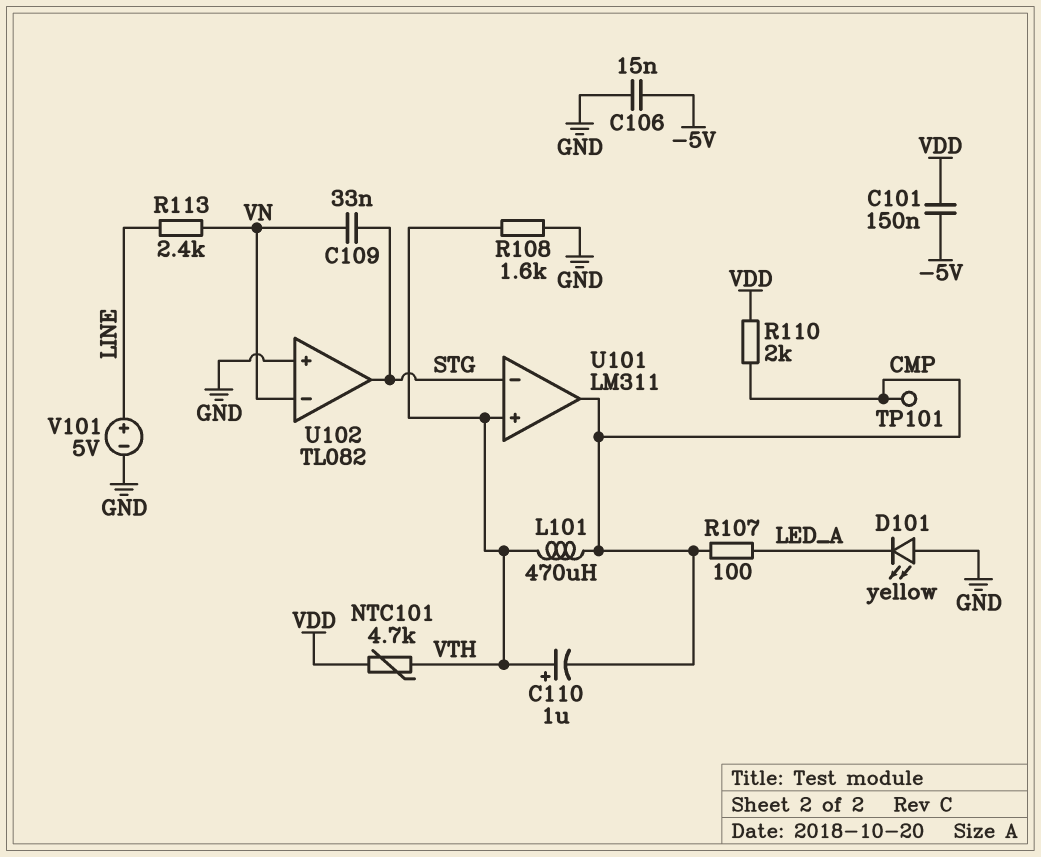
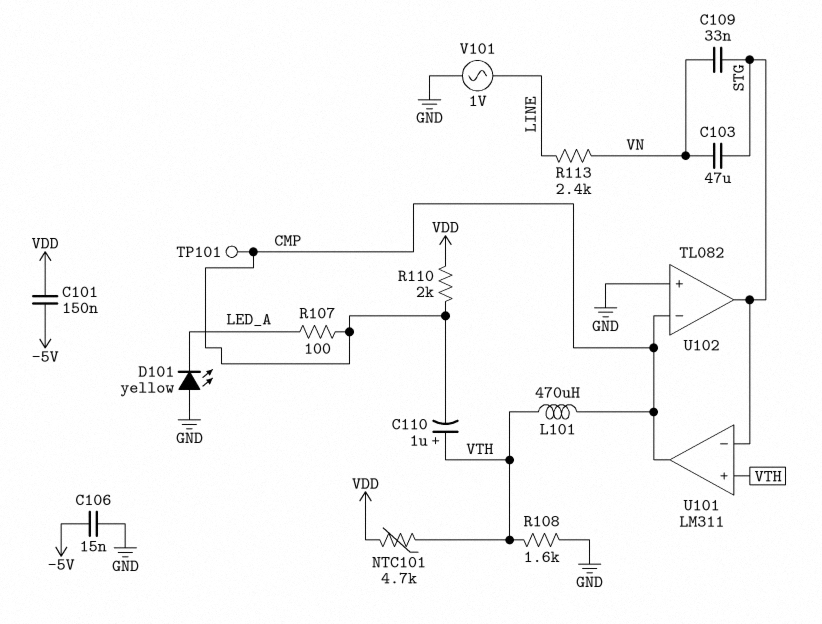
C103: none -> 47uF (STG, VN)
U102 pin in-: VN -> CMP
V101: 5V (plus LINE, minus GND) -> AC 1V (GND, LINE)

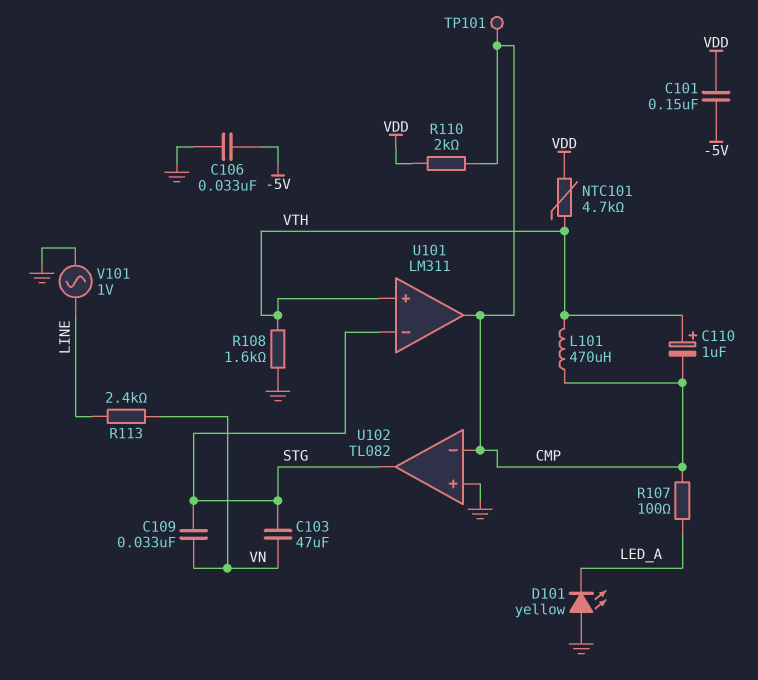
C106: 15nF (-5V, GND) -> 33nF (-5V, GND)

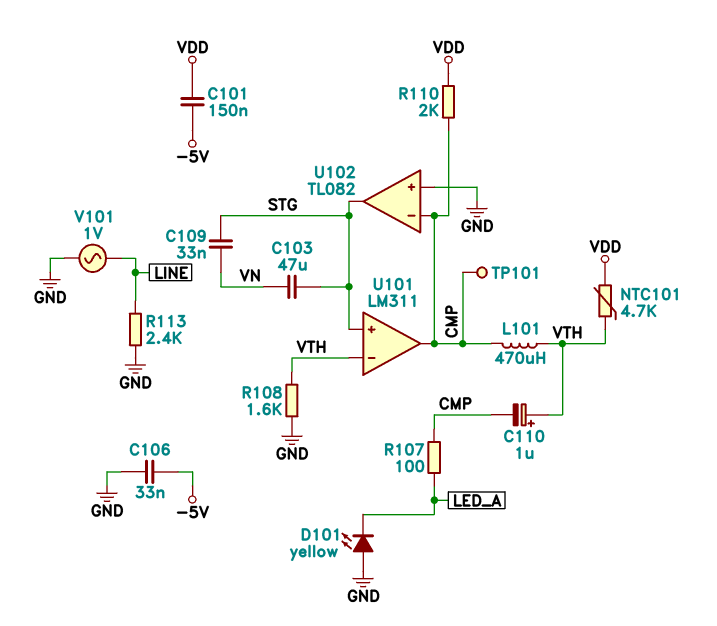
R113: 2.4k (LINE, VN) -> 2.4k (GND, LINE)
U101 pin in+: VTH -> STG
U101 pin in-: STG -> VTH

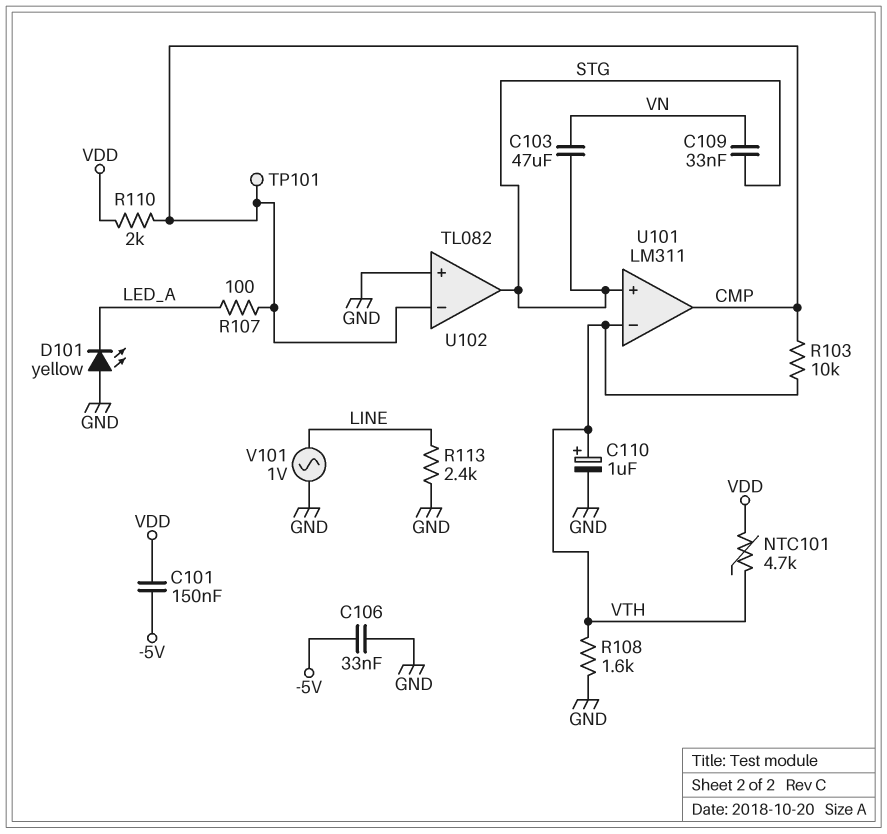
C110: 1uF (plus VTH, minus CMP) -> 1uF (plus VTH, minus GND)
L101: 470uH (CMP, VTH) -> none
R103: none -> 10k (CMP, VTH)

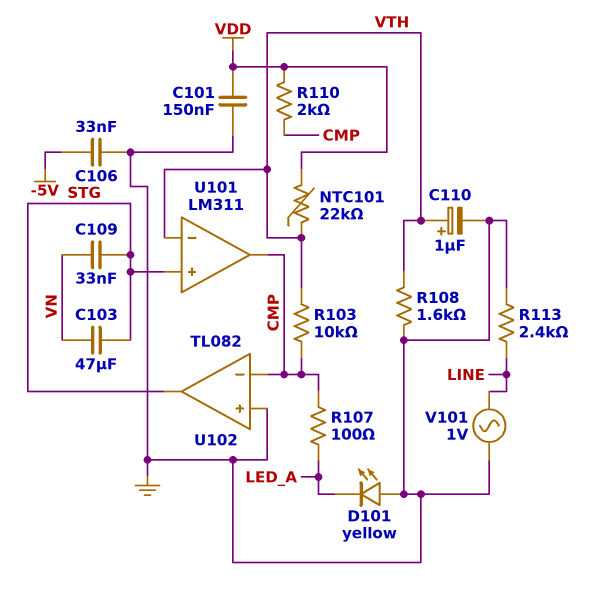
C101: 150nF (-5V, VDD) -> 150nF (GND, VDD)
NTC101: 4.7k (VDD, VTH) -> 22k (VDD, VTH)
TP101: test point (CMP) -> none

